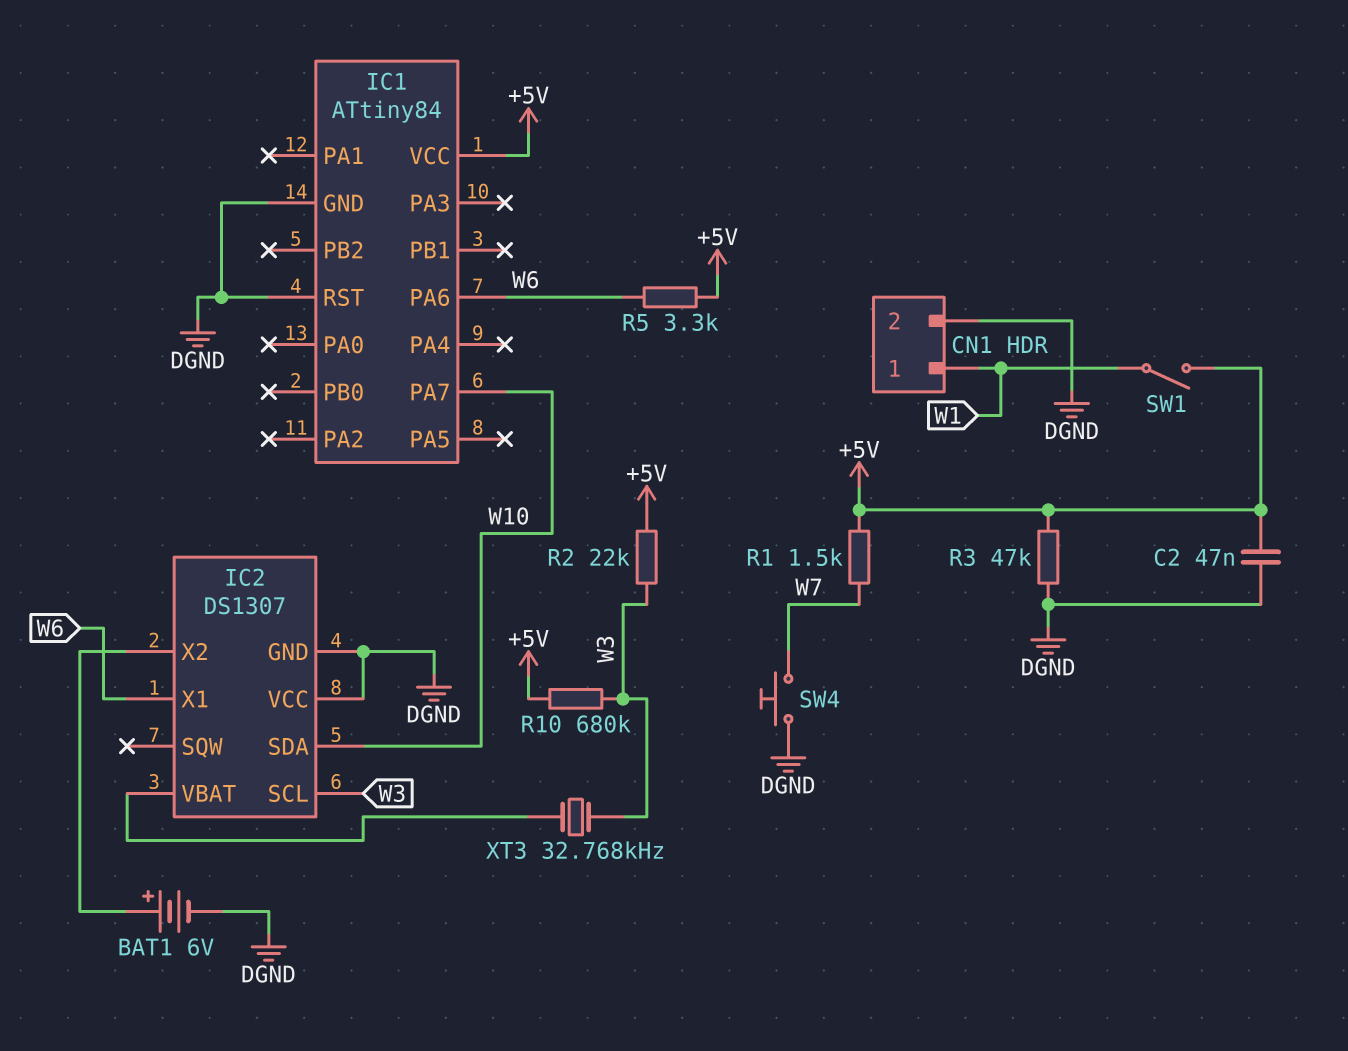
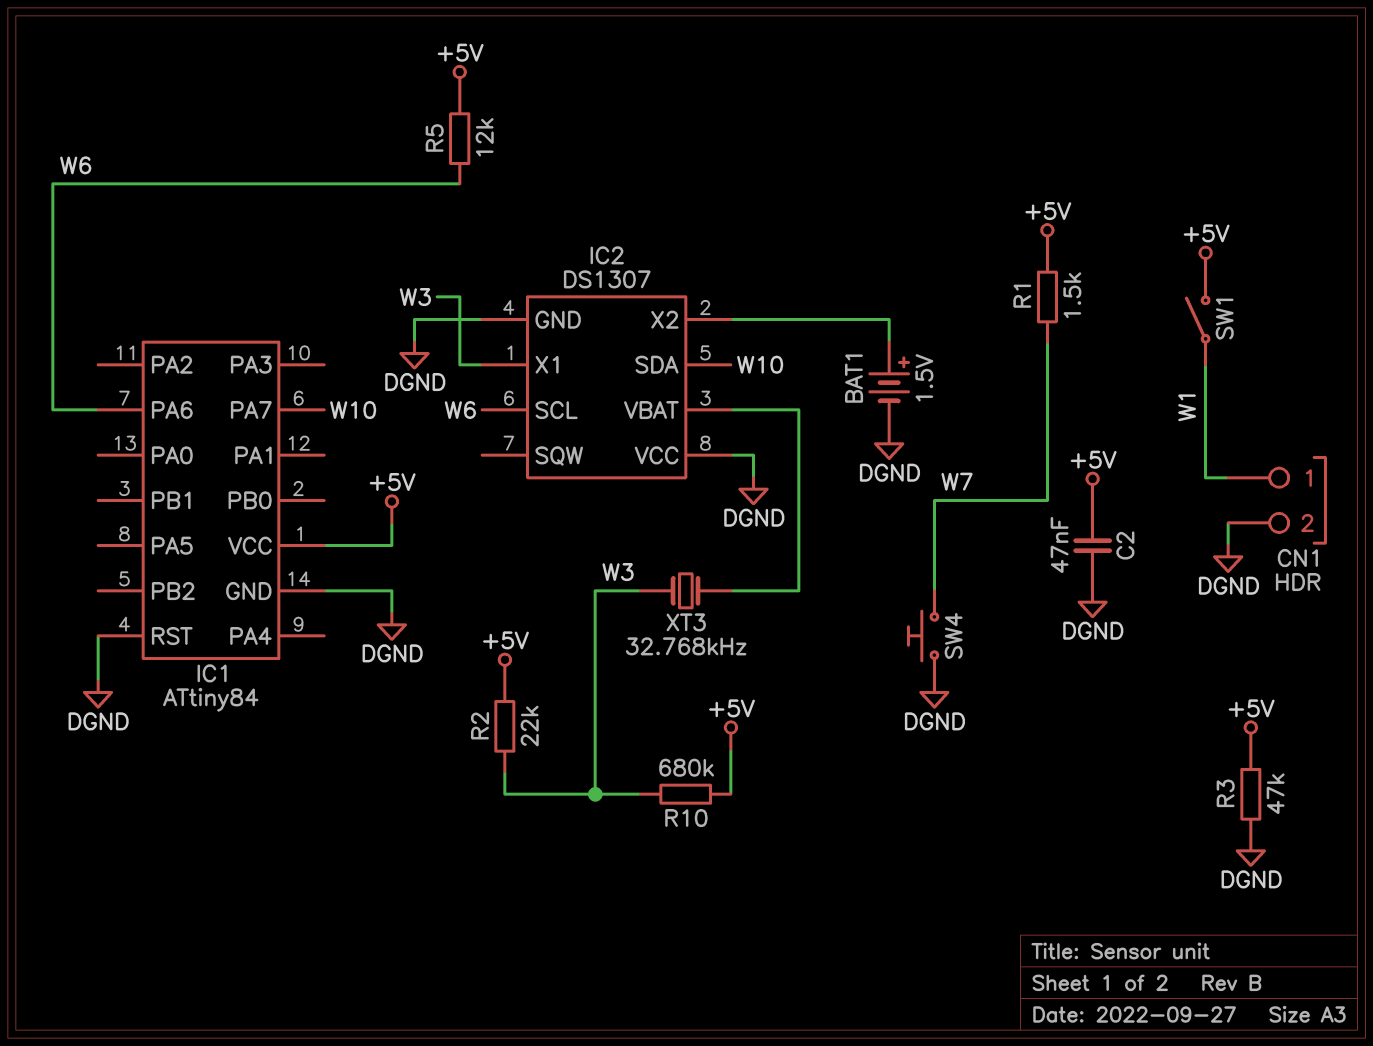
BAT1: 6V (plus IC2/X2, minus DGND) -> 1.5V (plus IC2/X2, minus DGND)
IC2 pin SCL: W3 -> W6
IC2 pin X1: W6 -> W3
R5: 3.3k (+5V, W6) -> 12k (+5V, W6)

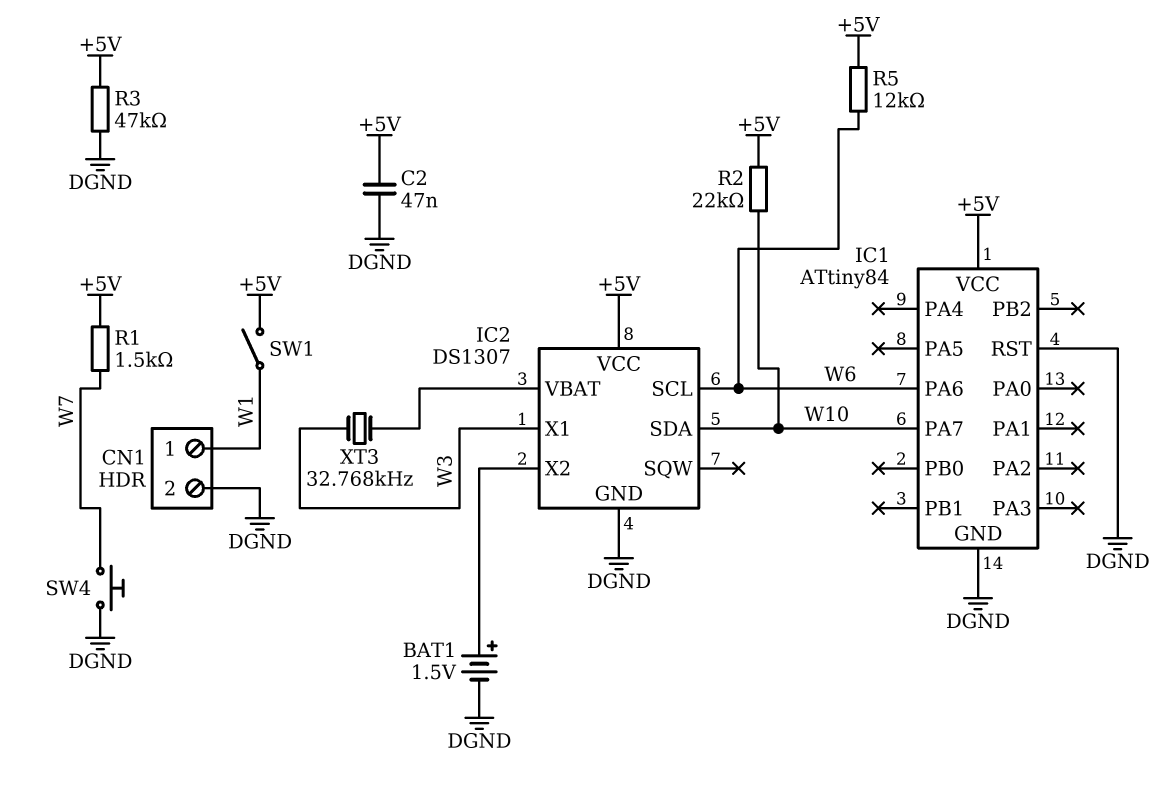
IC2 pin VCC: DGND -> +5V
R2: 22k (+5V, W3) -> 22k (+5V, W10)
R10: 680k (+5V, W3) -> none

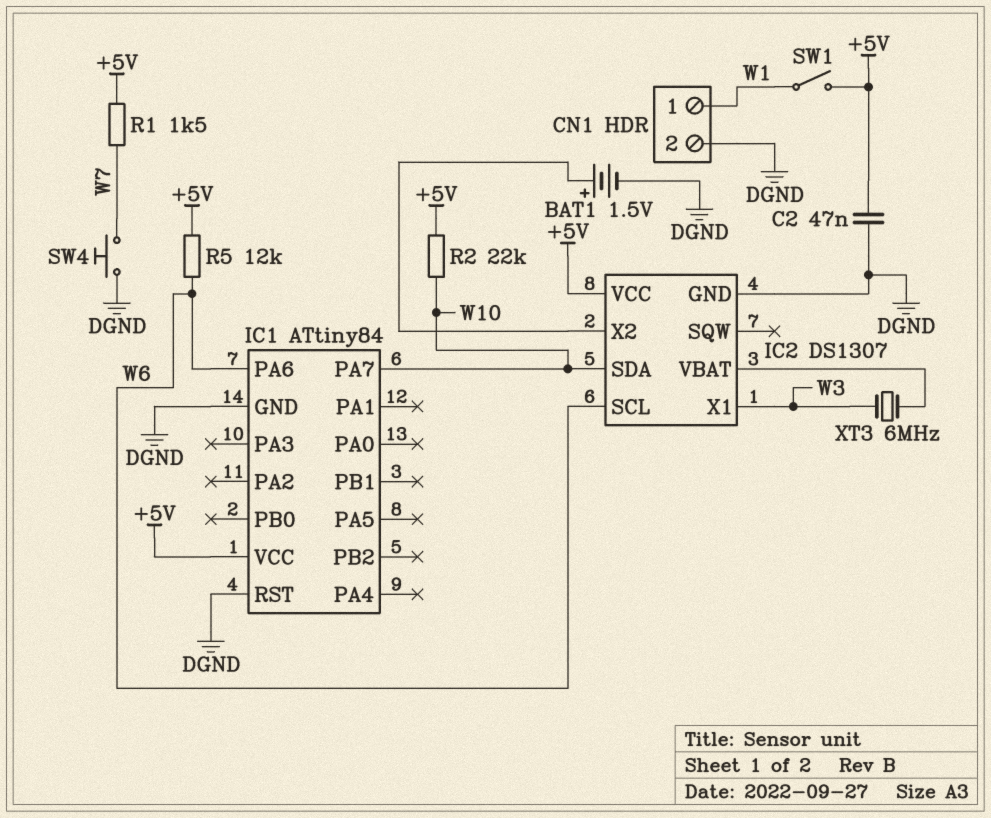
R3: 47k (+5V, DGND) -> none
XT3: 32.768kHz (IC2/VBAT, W3) -> 6MHz (IC2/VBAT, W3)

